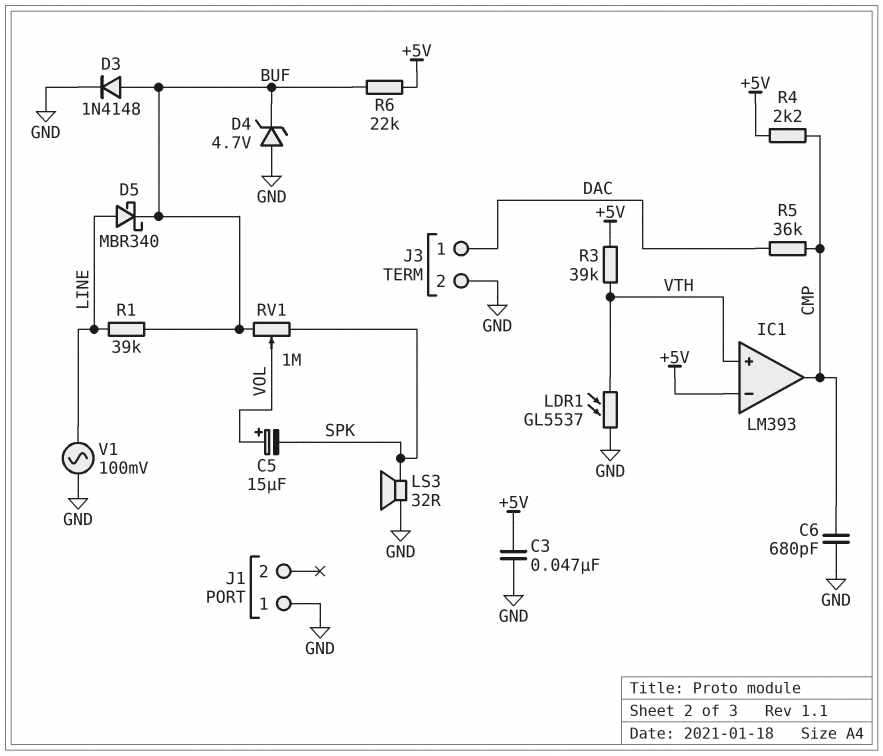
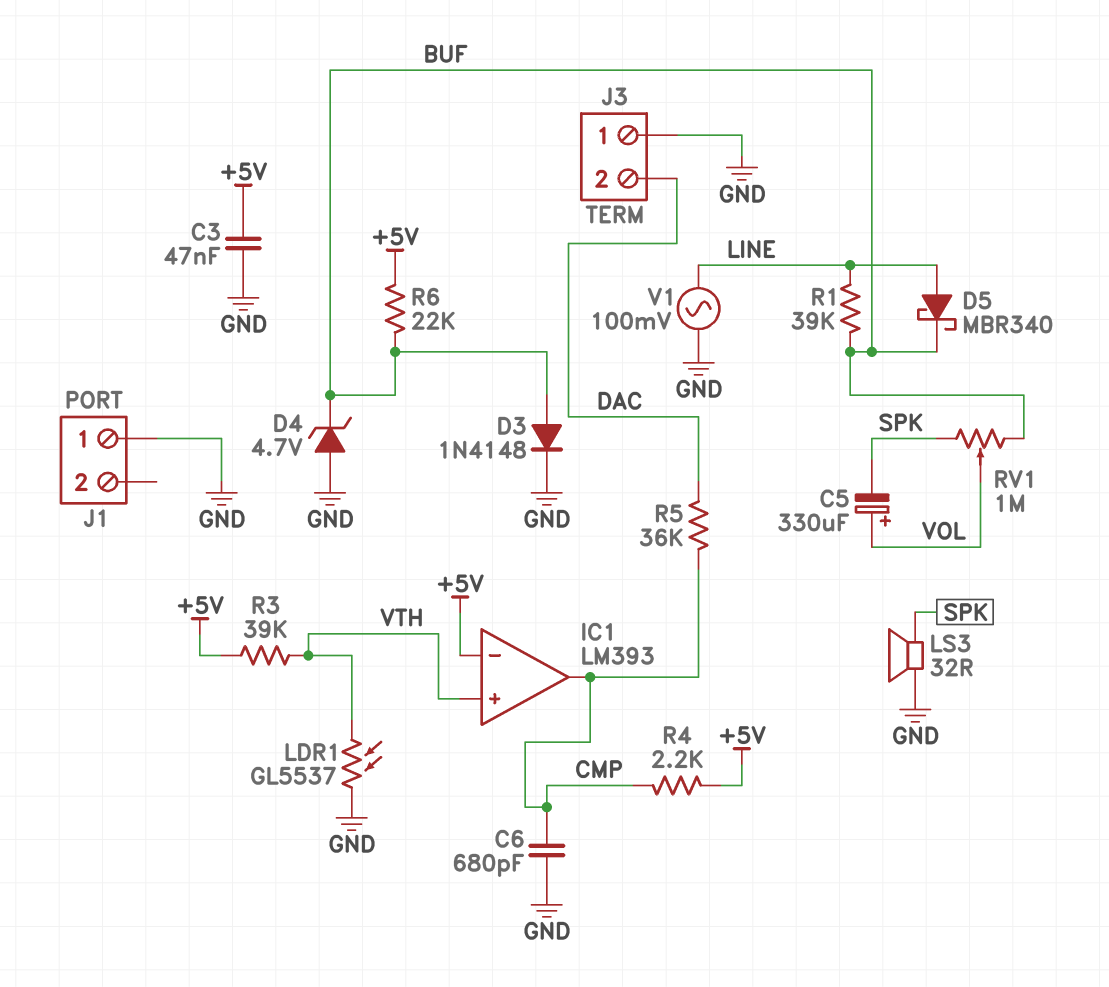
C5: 15uF (plus VOL, minus SPK) -> 330uF (plus VOL, minus SPK)
J3 pin 1: DAC -> GND
J3 pin 2: GND -> DAC

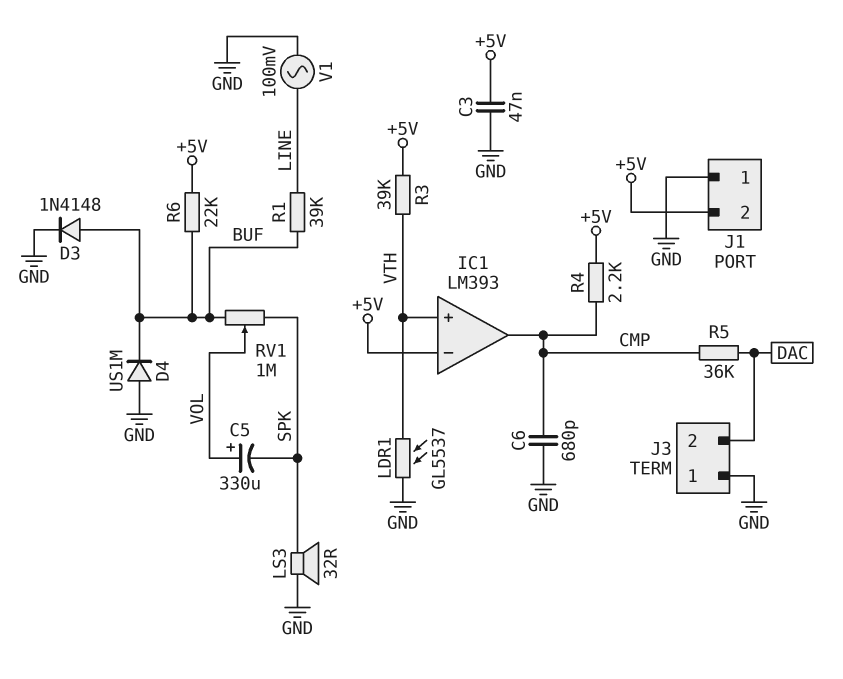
D4: zener 4.7V (A GND, K BUF) -> diode US1M (A GND, K BUF)
D5: schottky MBR340 (A LINE, K BUF) -> none
J1 pin 2: none -> +5V

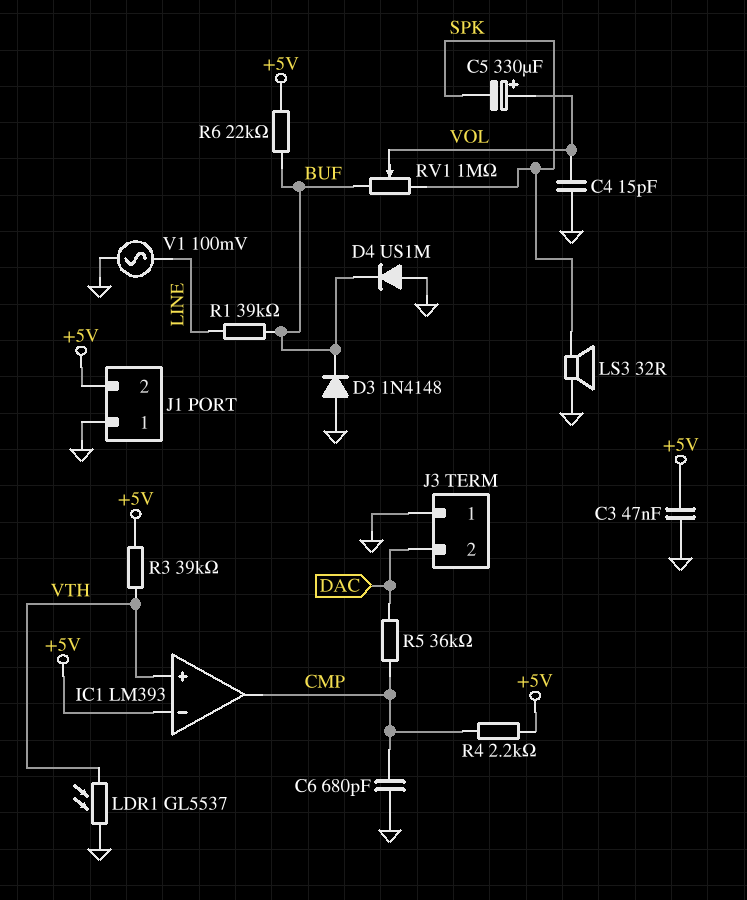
C4: none -> 15pF (GND, VOL)
D3: diode 1N4148 (A BUF, K GND) -> diode 1N4148 (A GND, K BUF)

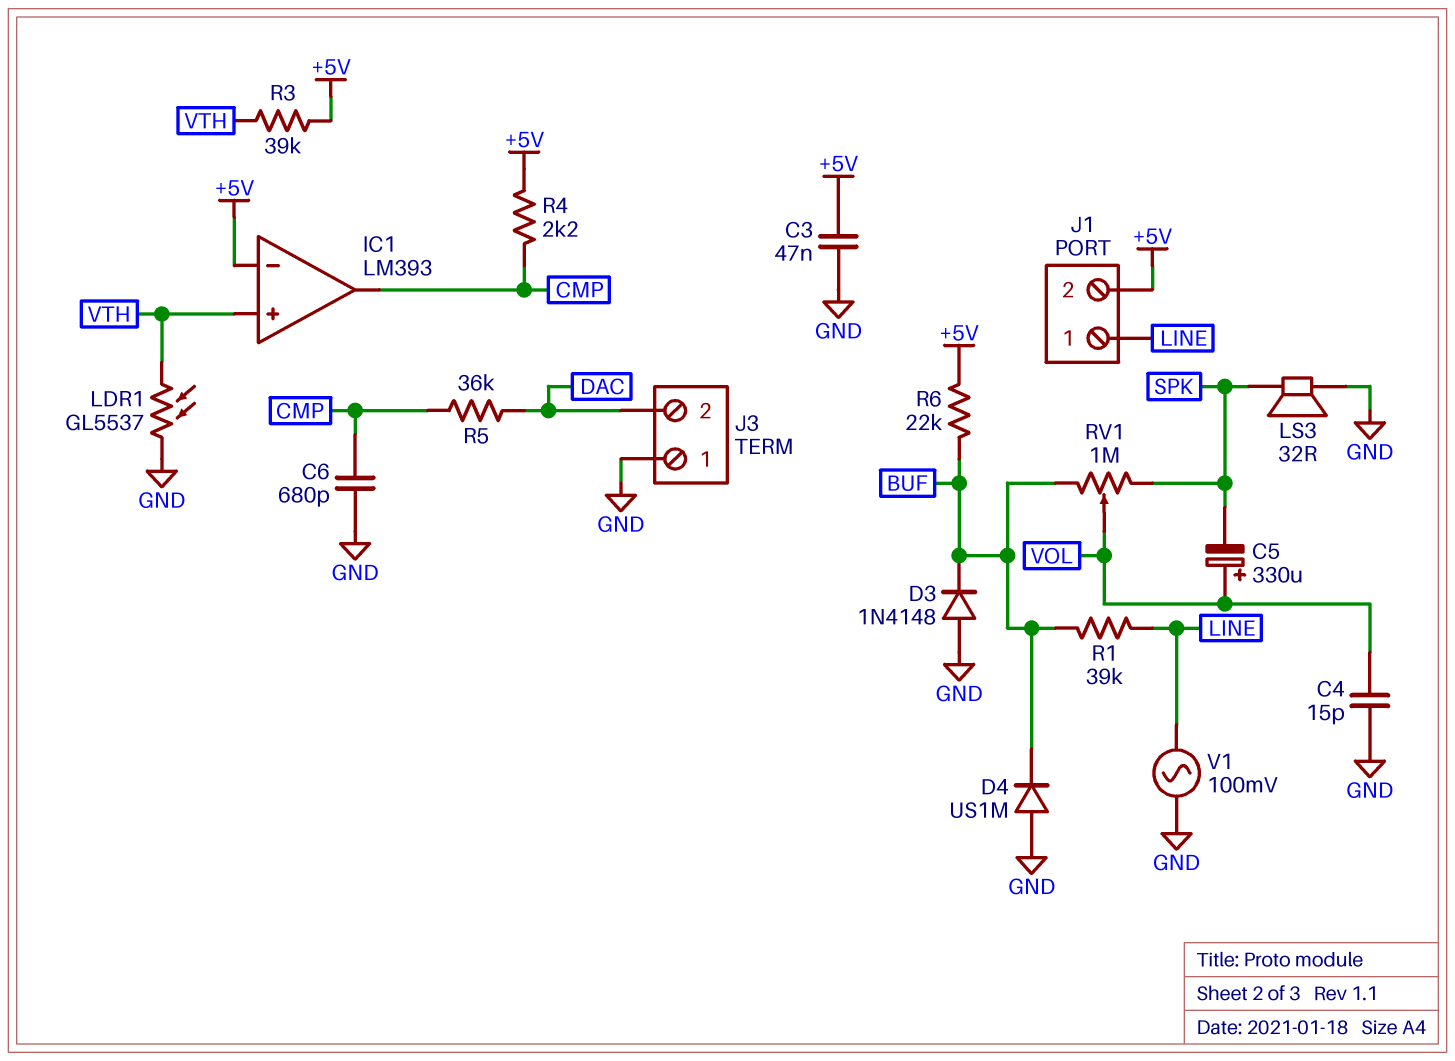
J1 pin 1: GND -> LINE

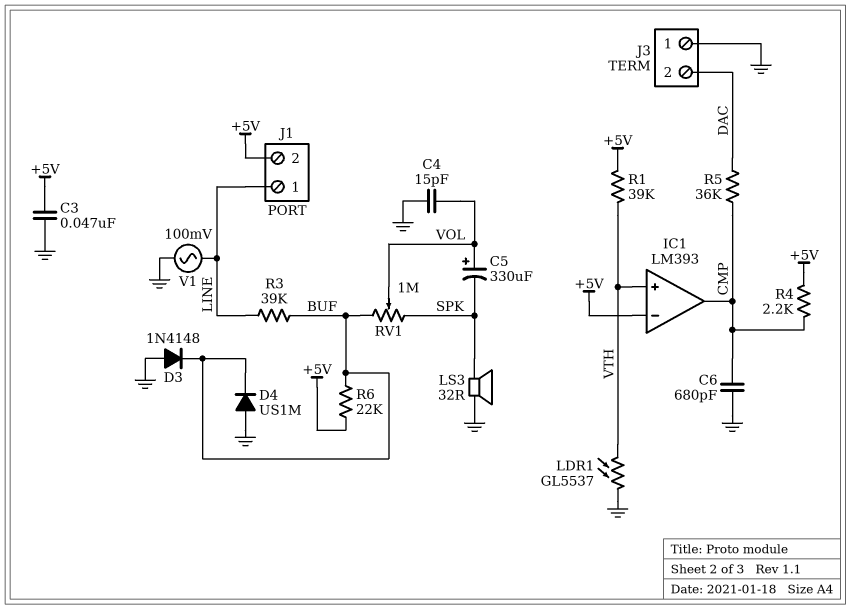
R1: 39k (BUF, LINE) -> 39k (+5V, VTH)
R3: 39k (+5V, VTH) -> 39k (BUF, LINE)

